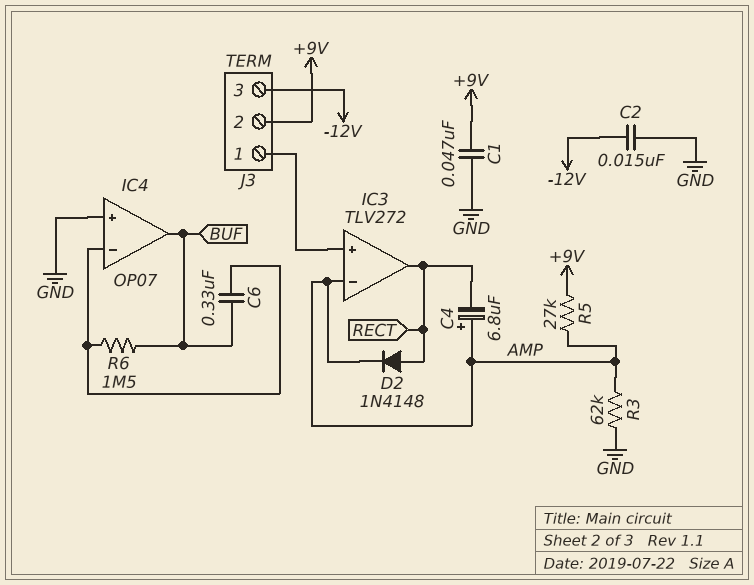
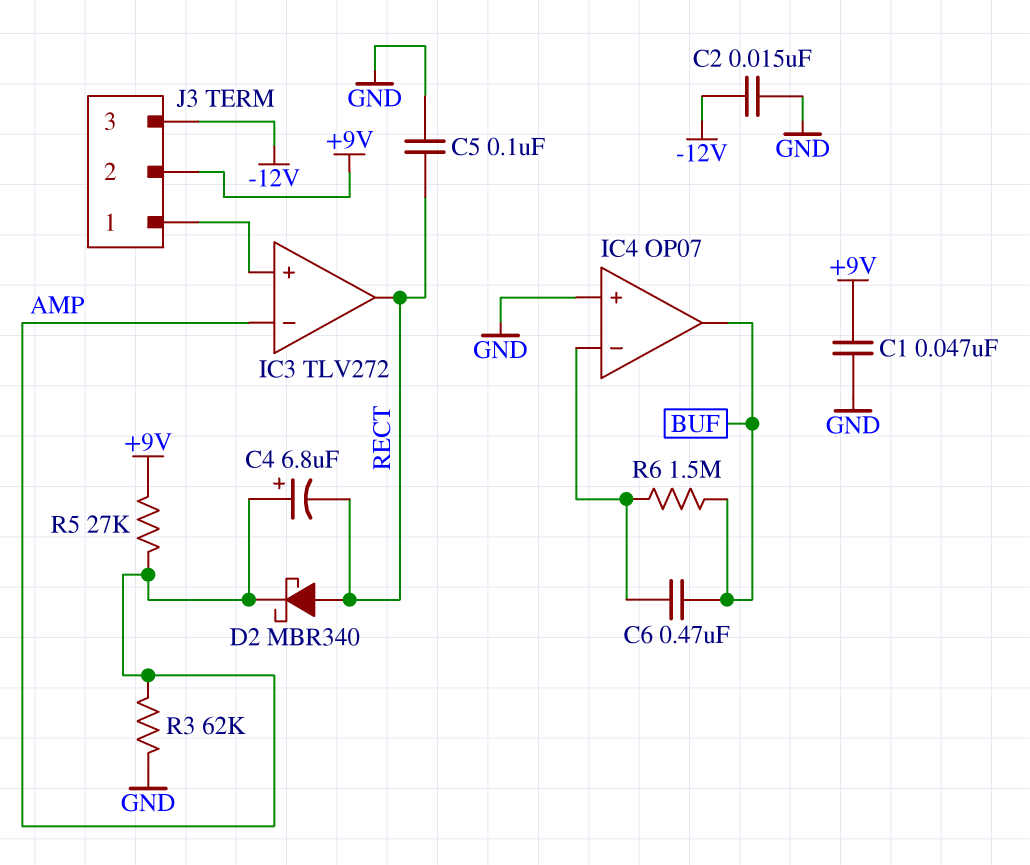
C5: none -> 100nF (GND, RECT)
C6: 330nF (BUF, IC4/in-) -> 470nF (BUF, IC4/in-)
D2: diode 1N4148 (A RECT, K AMP) -> schottky MBR340 (A RECT, K AMP)

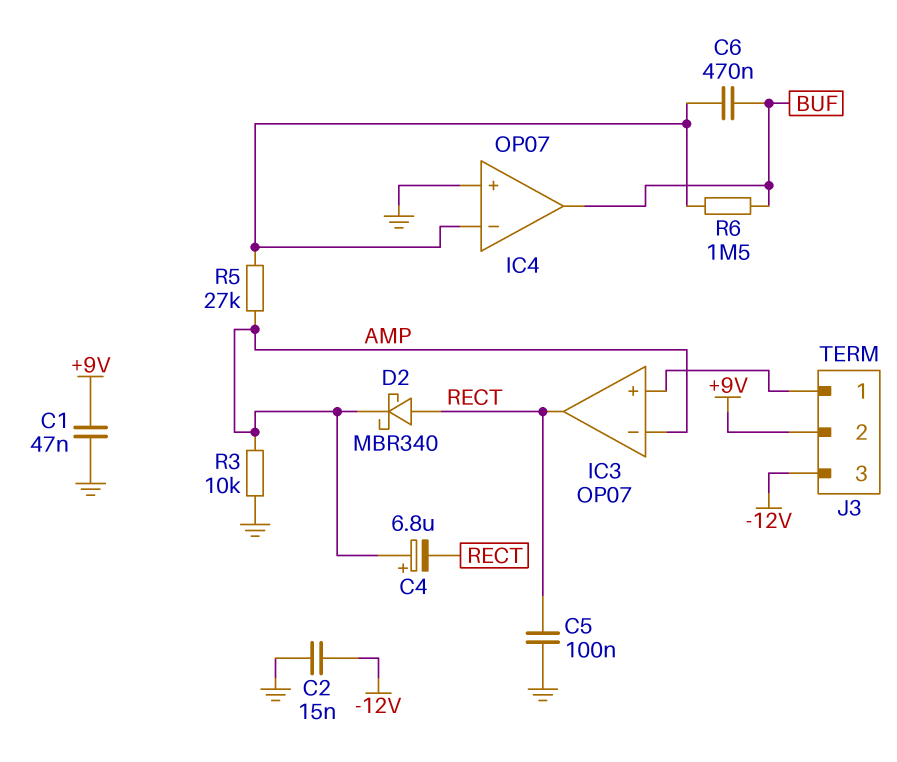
IC3: TLV272 -> OP07
R3: 62k (AMP, GND) -> 10k (AMP, GND)
R5: 27k (+9V, AMP) -> 27k (AMP, IC4/in-)

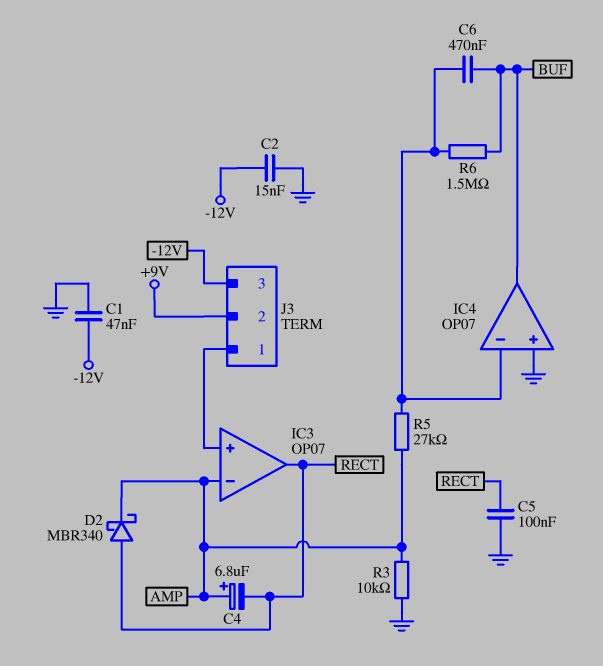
C1: 47nF (+9V, GND) -> 47nF (-12V, GND)

